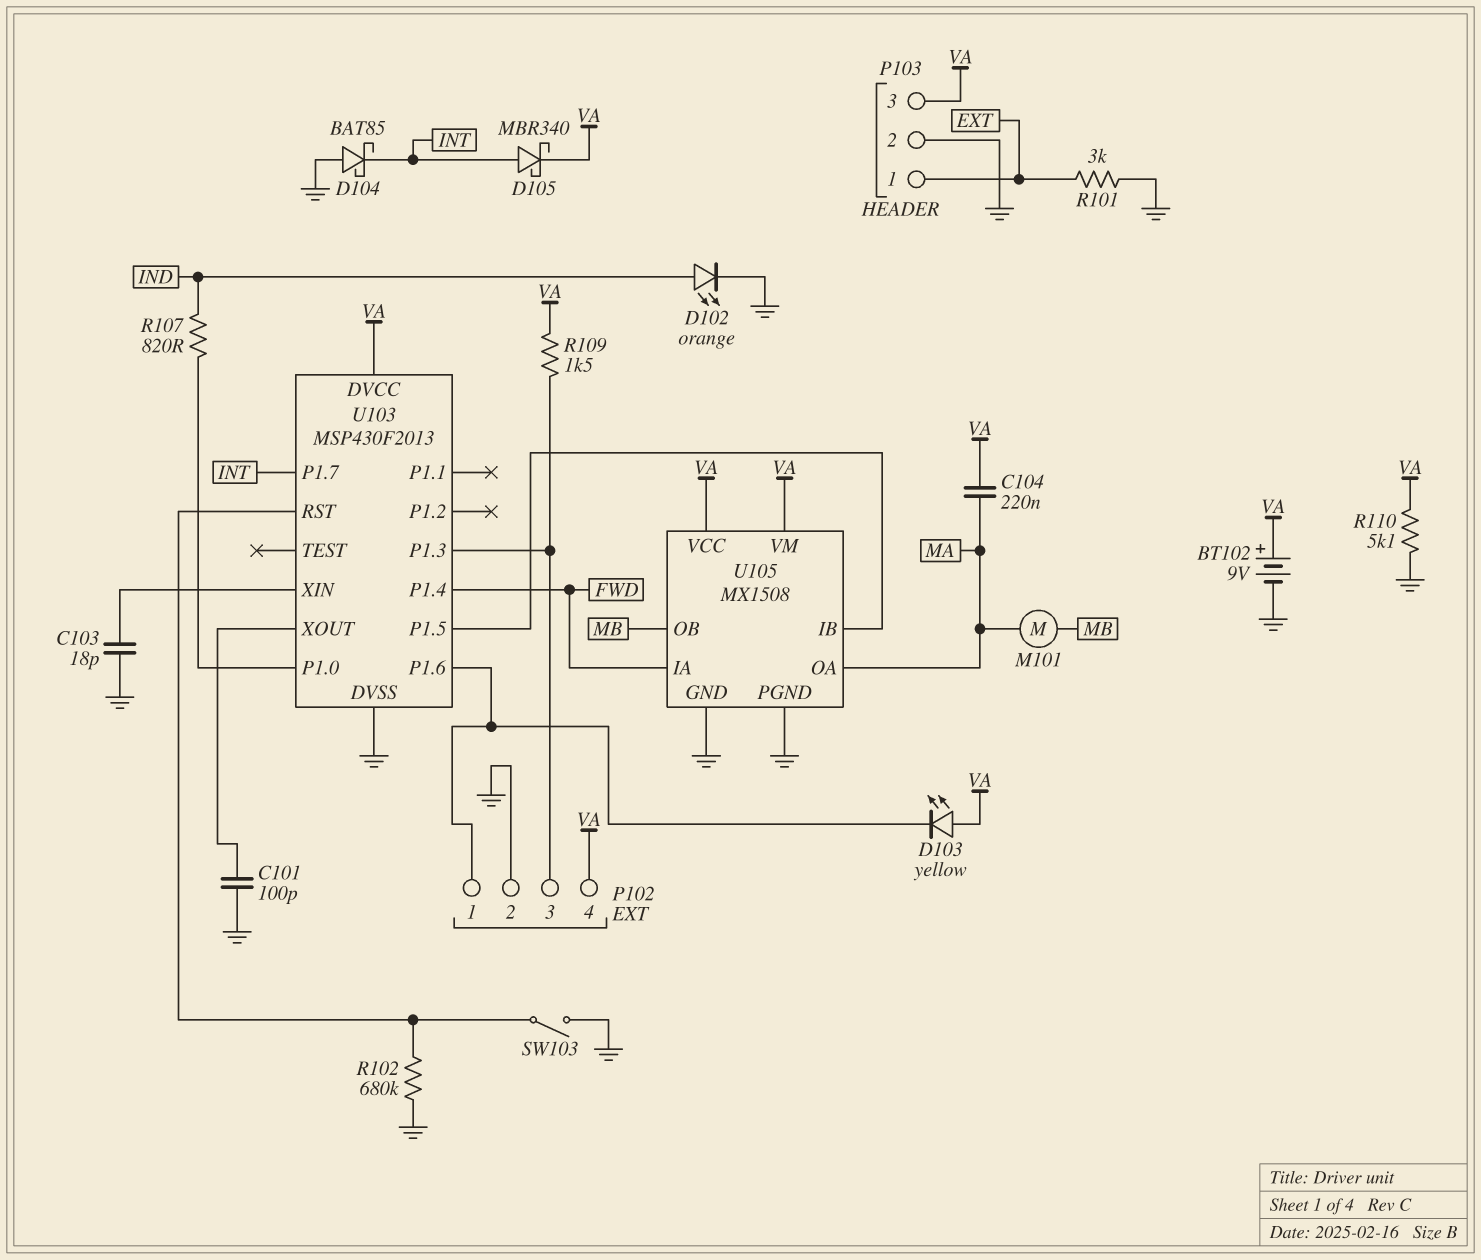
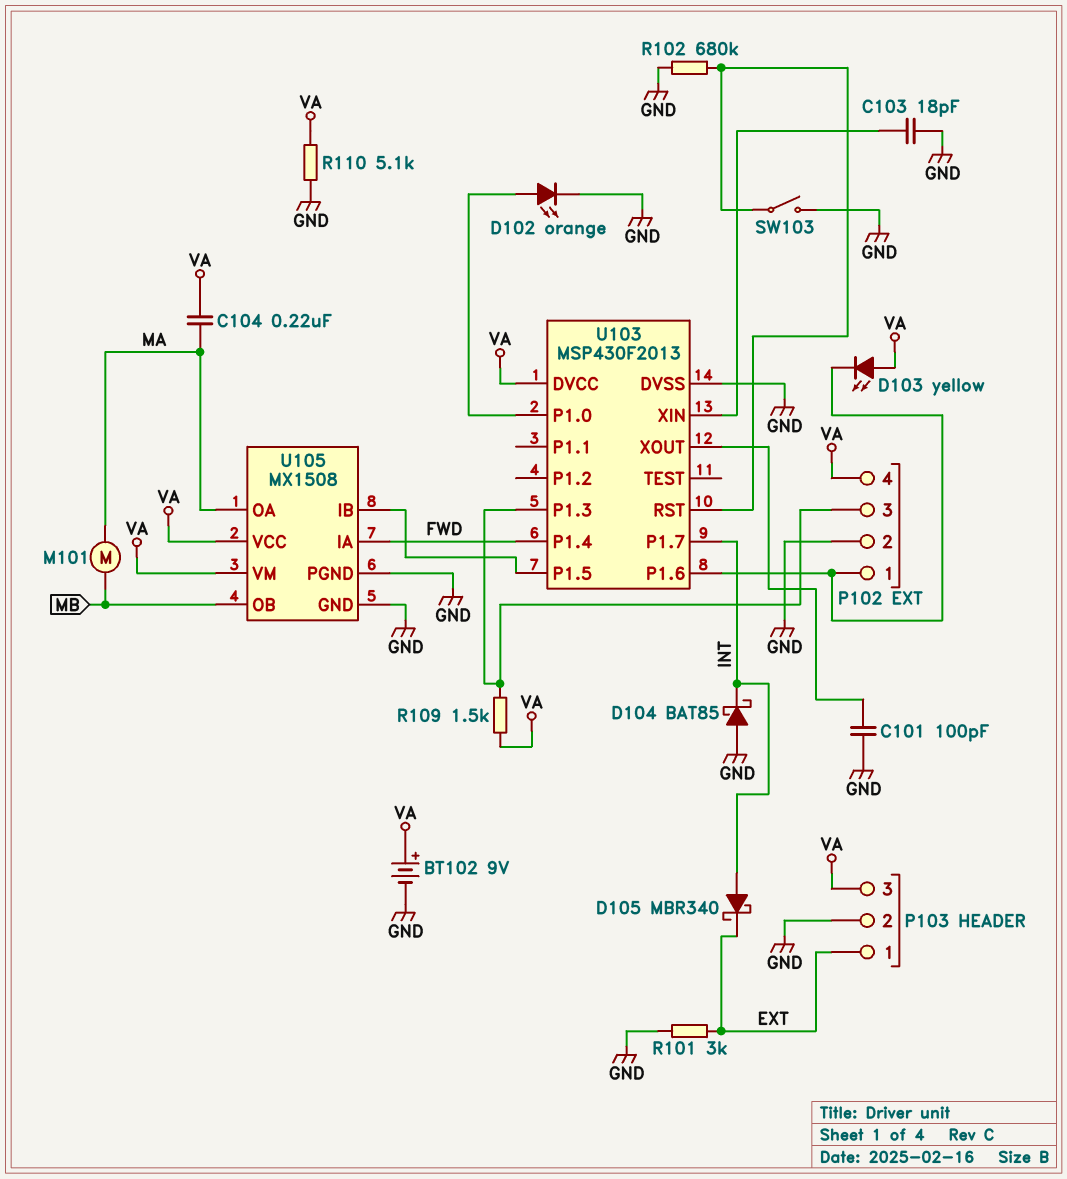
D102: LED orange (A IND, K GND) -> LED orange (A U103/P1.0, K GND)
D105: schottky MBR340 (A INT, K VA) -> schottky MBR340 (A INT, K EXT)
R107: 820 (IND, U103/P1.0) -> none

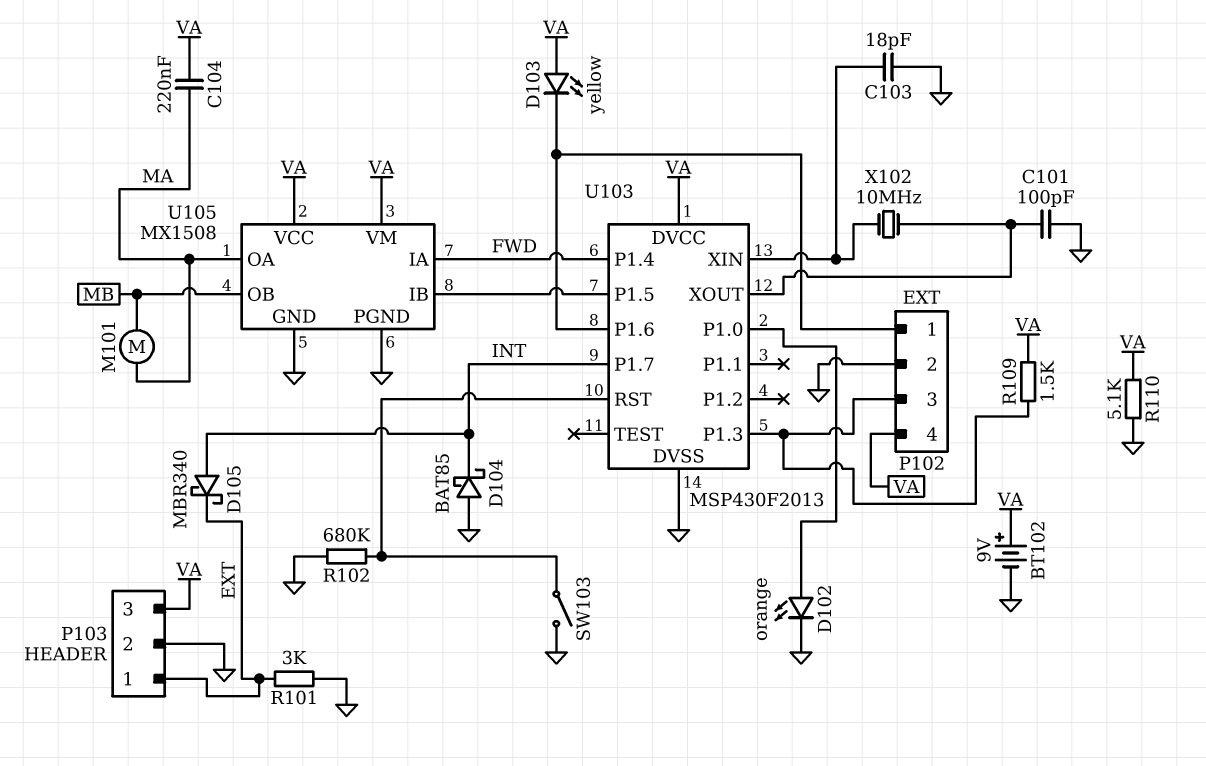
X102: none -> 10MHz (U103/XIN, U103/XOUT)

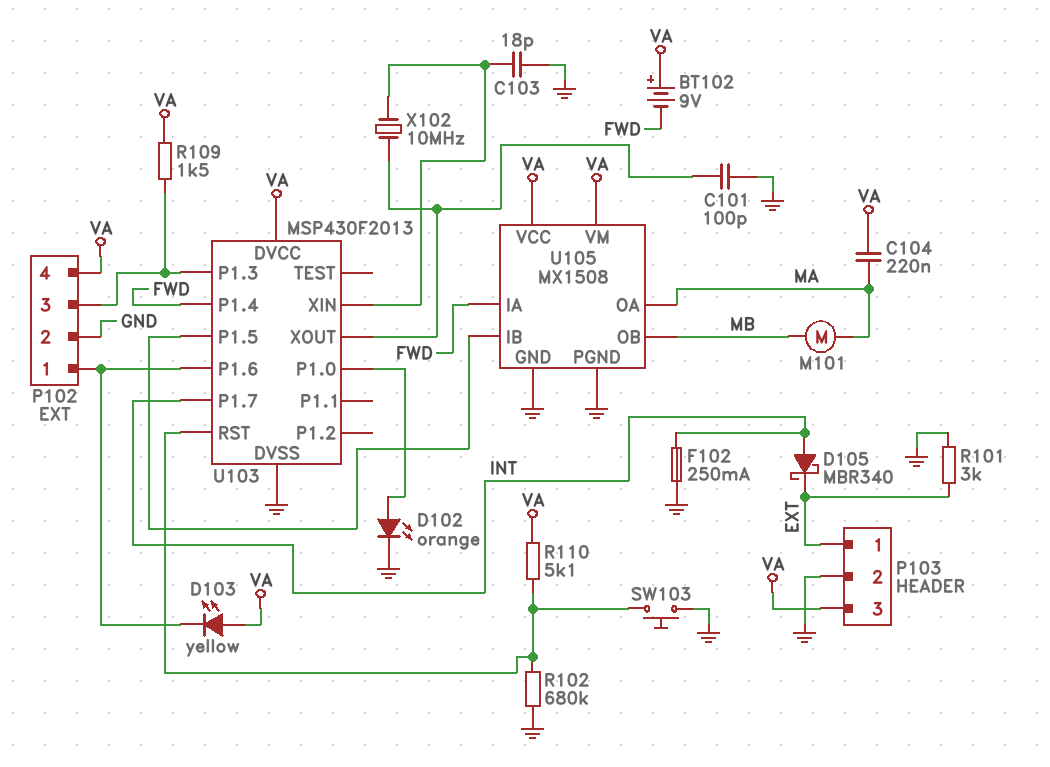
BT102: 9V (plus VA, minus GND) -> 9V (plus VA, minus FWD)
D104: schottky BAT85 (A GND, K INT) -> none
F102: none -> 250mA (GND, INT)
R110: 5.1k (GND, VA) -> 5.1k (U103/RST, VA)
SW103: switch (GND, U103/RST) -> button (GND, U103/RST)

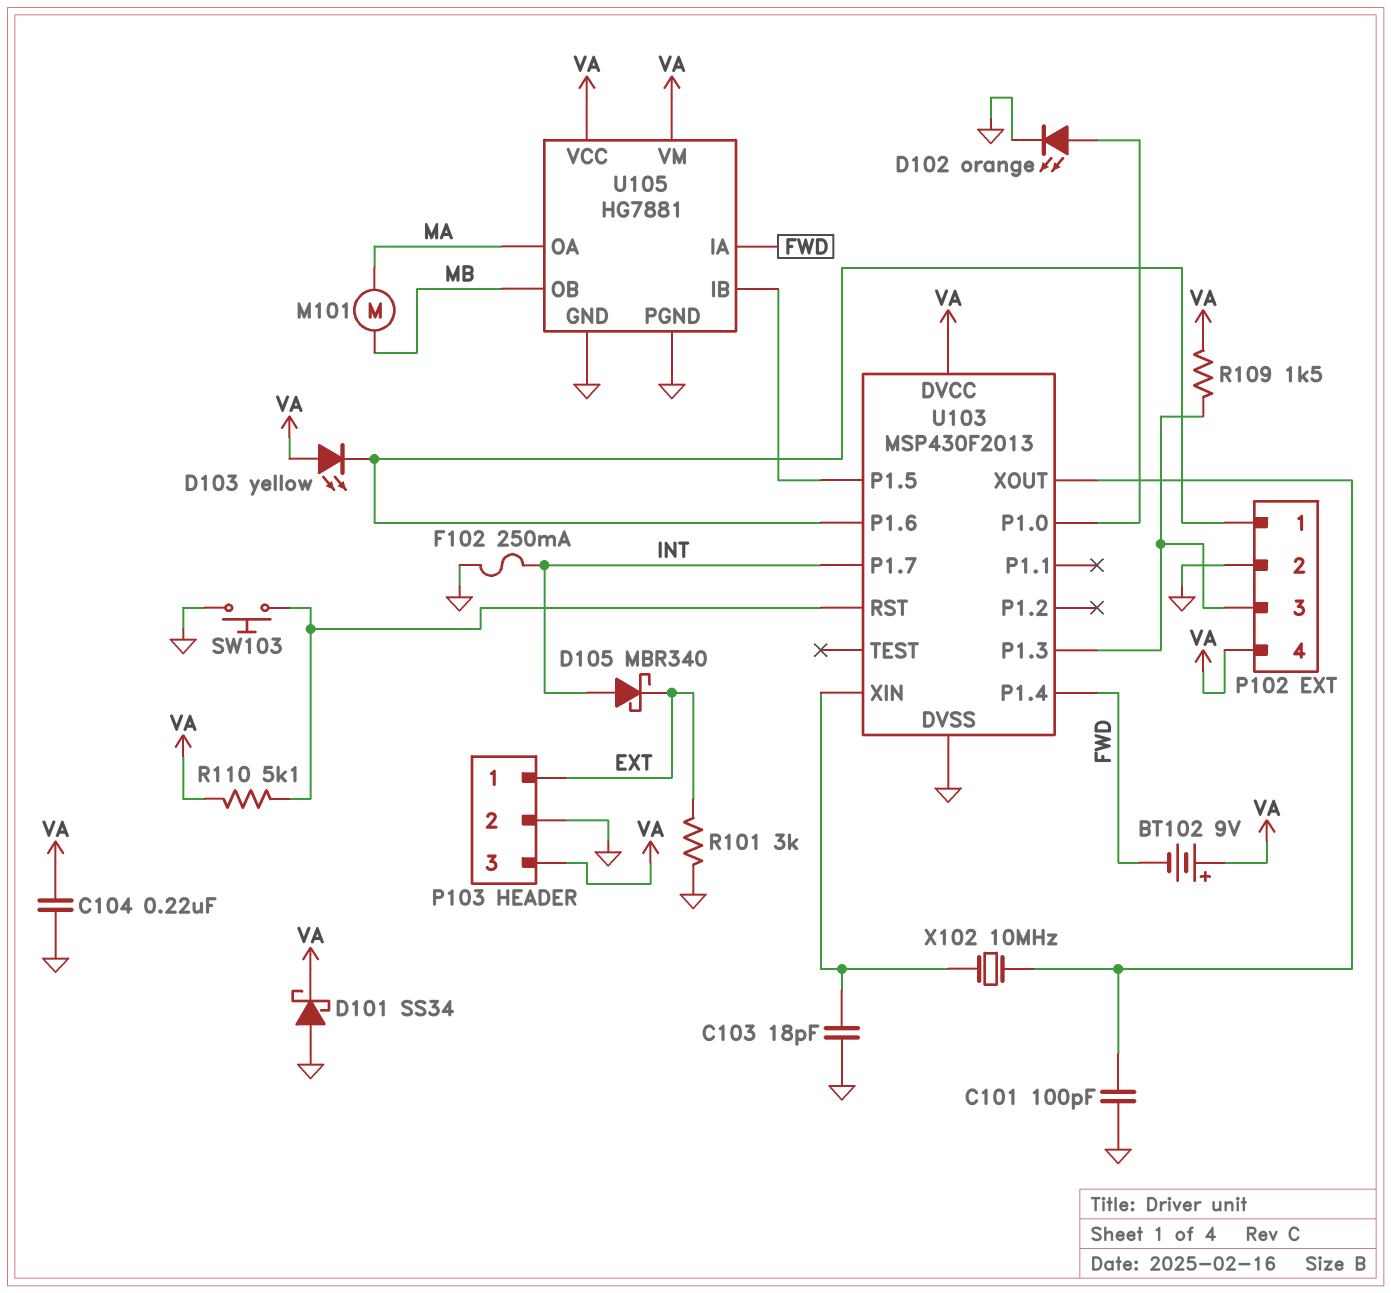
C104: 220nF (MA, VA) -> 220nF (GND, VA)
D101: none -> schottky SS34 (A GND, K VA)
R102: 680k (GND, U103/RST) -> none
U105: MX1508 -> HG7881

